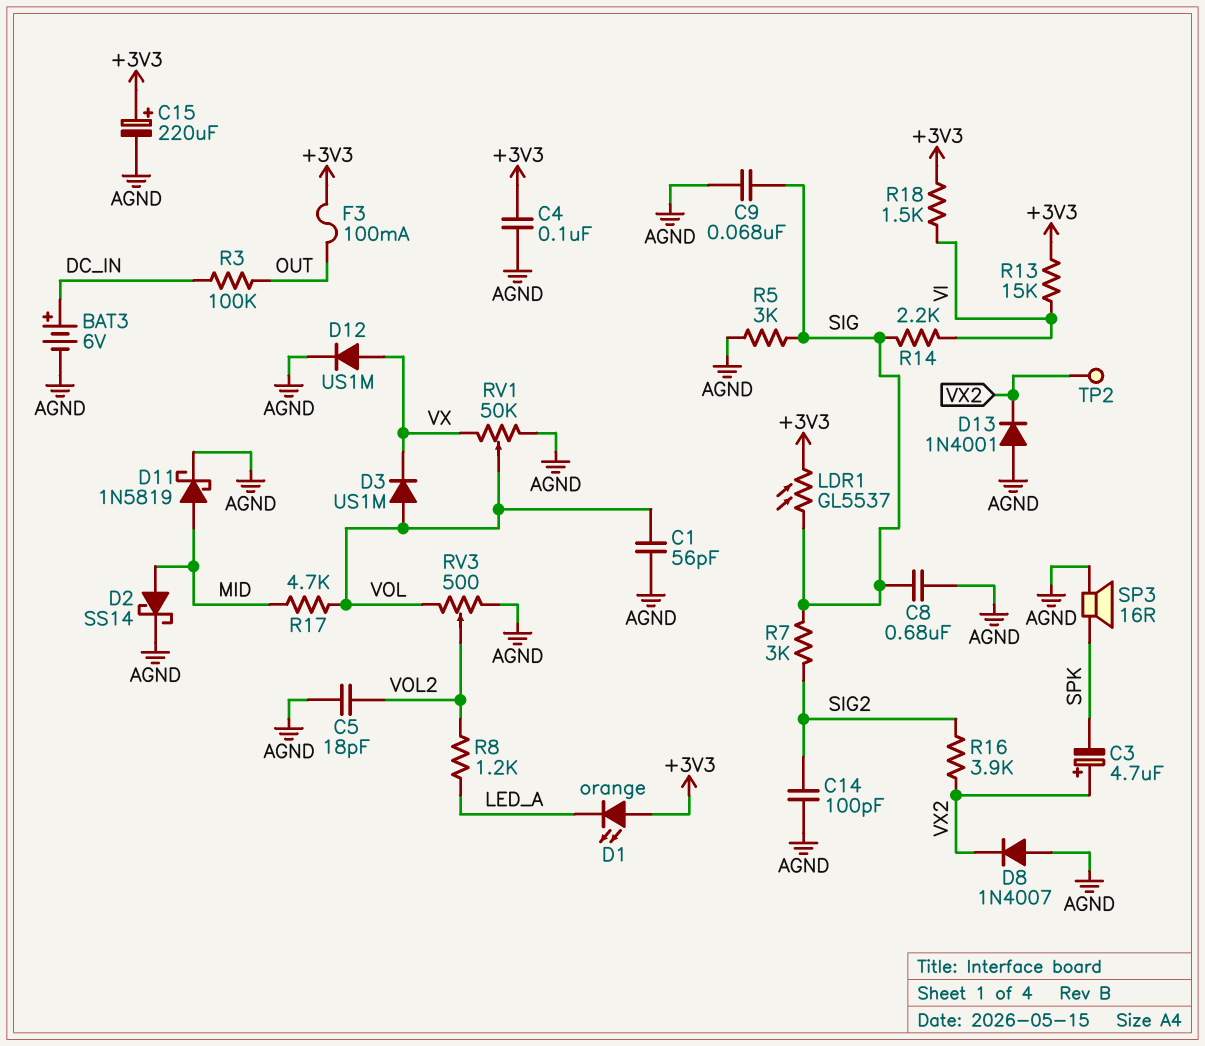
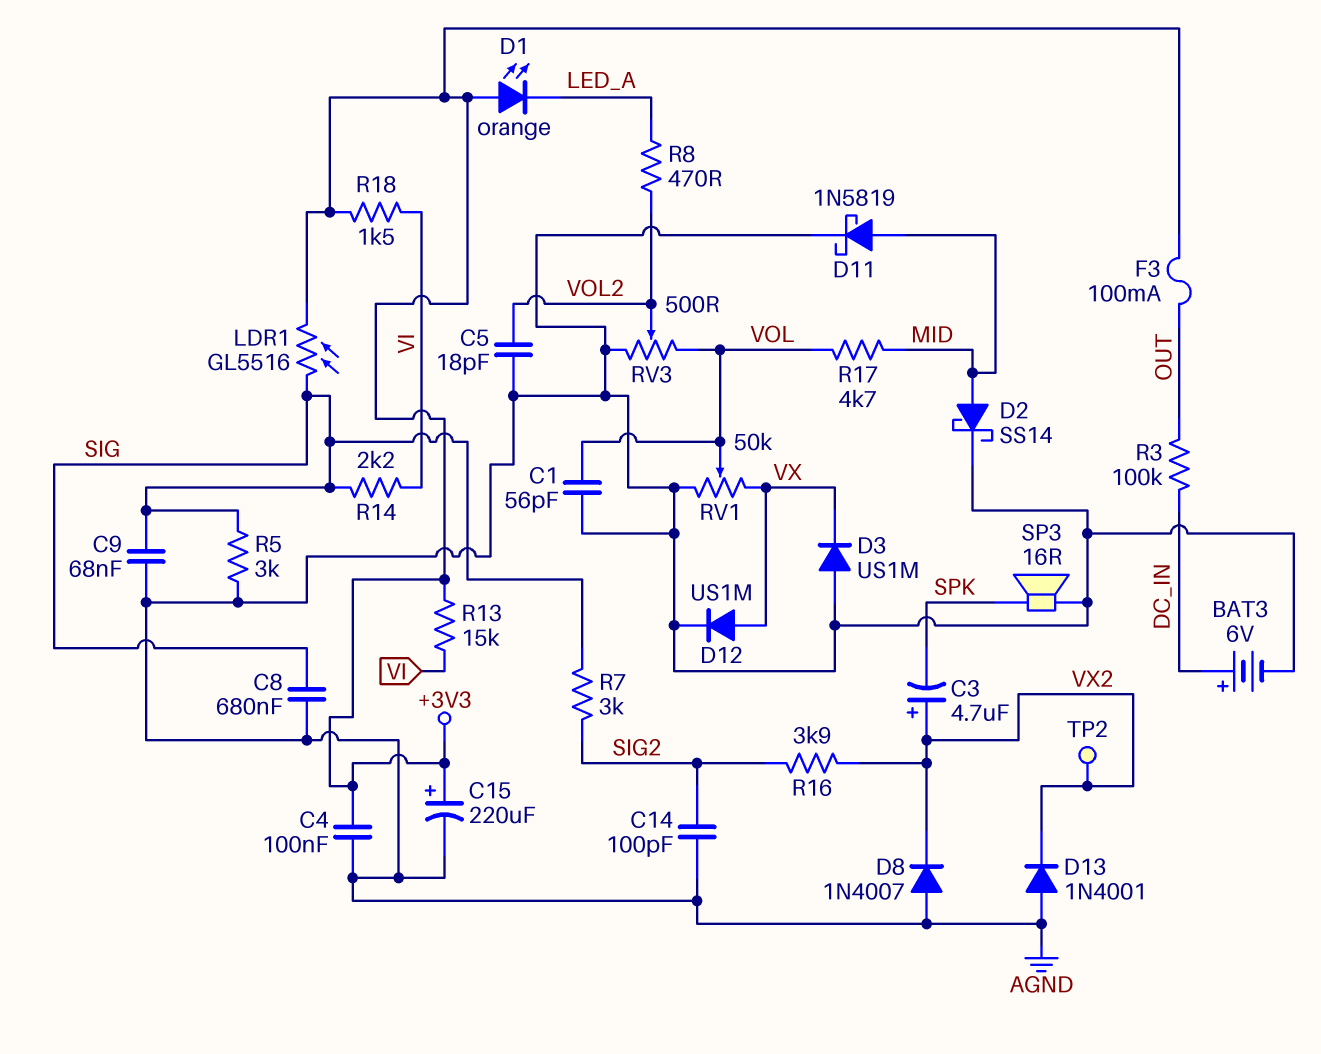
D3: diode US1M (A VOL, K VX) -> diode US1M (A AGND, K VX)
LDR1: GL5537 (+3V3, SIG) -> GL5516 (+3V3, SIG)
R8: 1.2k (LED_A, VOL2) -> 470 (LED_A, VOL2)

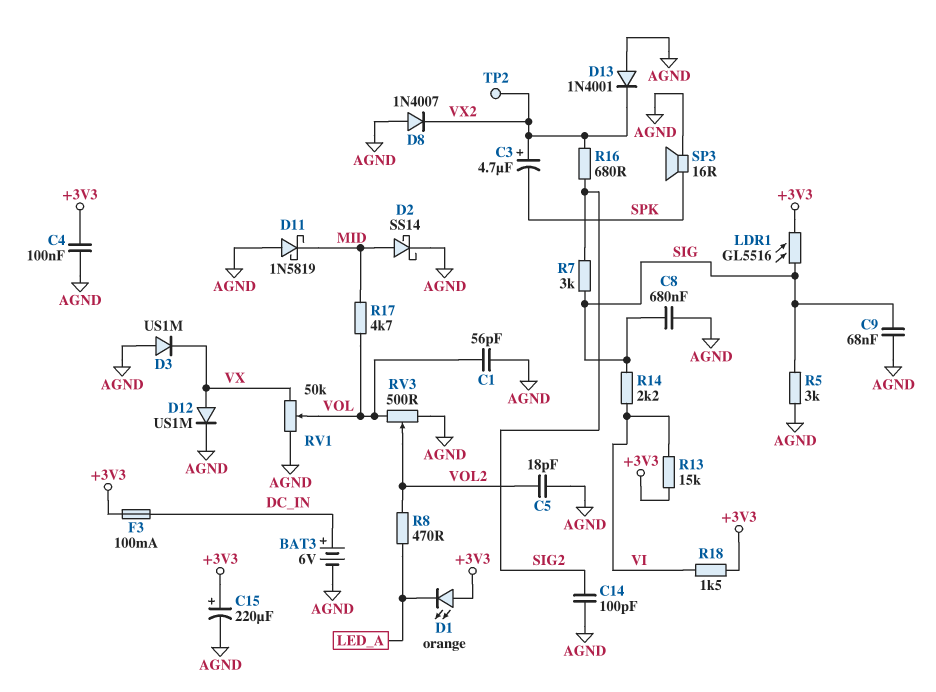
D11: schottky 1N5819 (A MID, K AGND) -> schottky 1N5819 (A AGND, K MID)
F3: 100mA (+3V3, OUT) -> 100mA (+3V3, DC_IN)
R3: 100k (DC_IN, OUT) -> none
R16: 3.9k (SIG2, VX2) -> 680 (SIG2, VX2)

